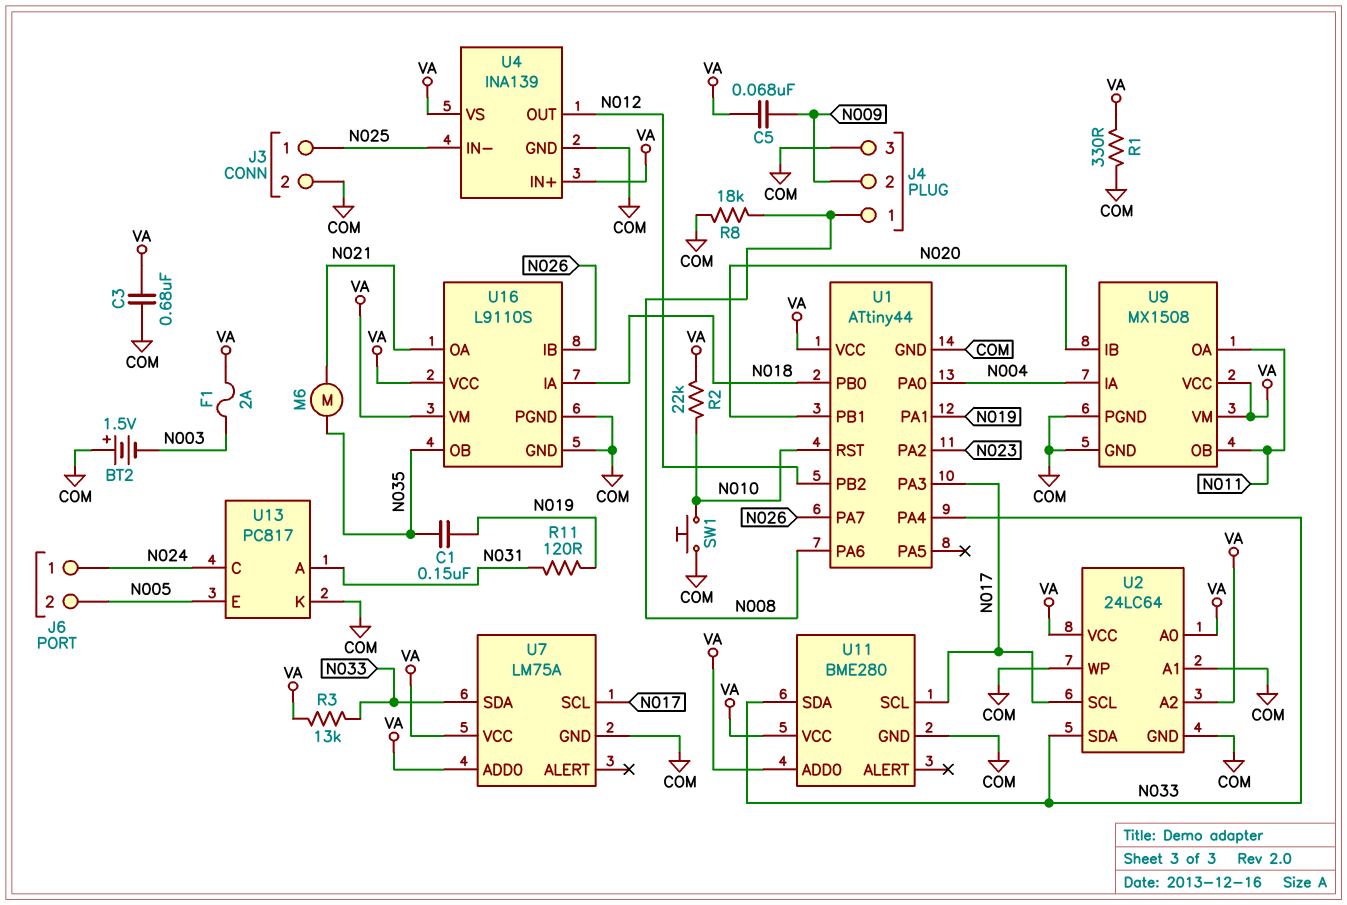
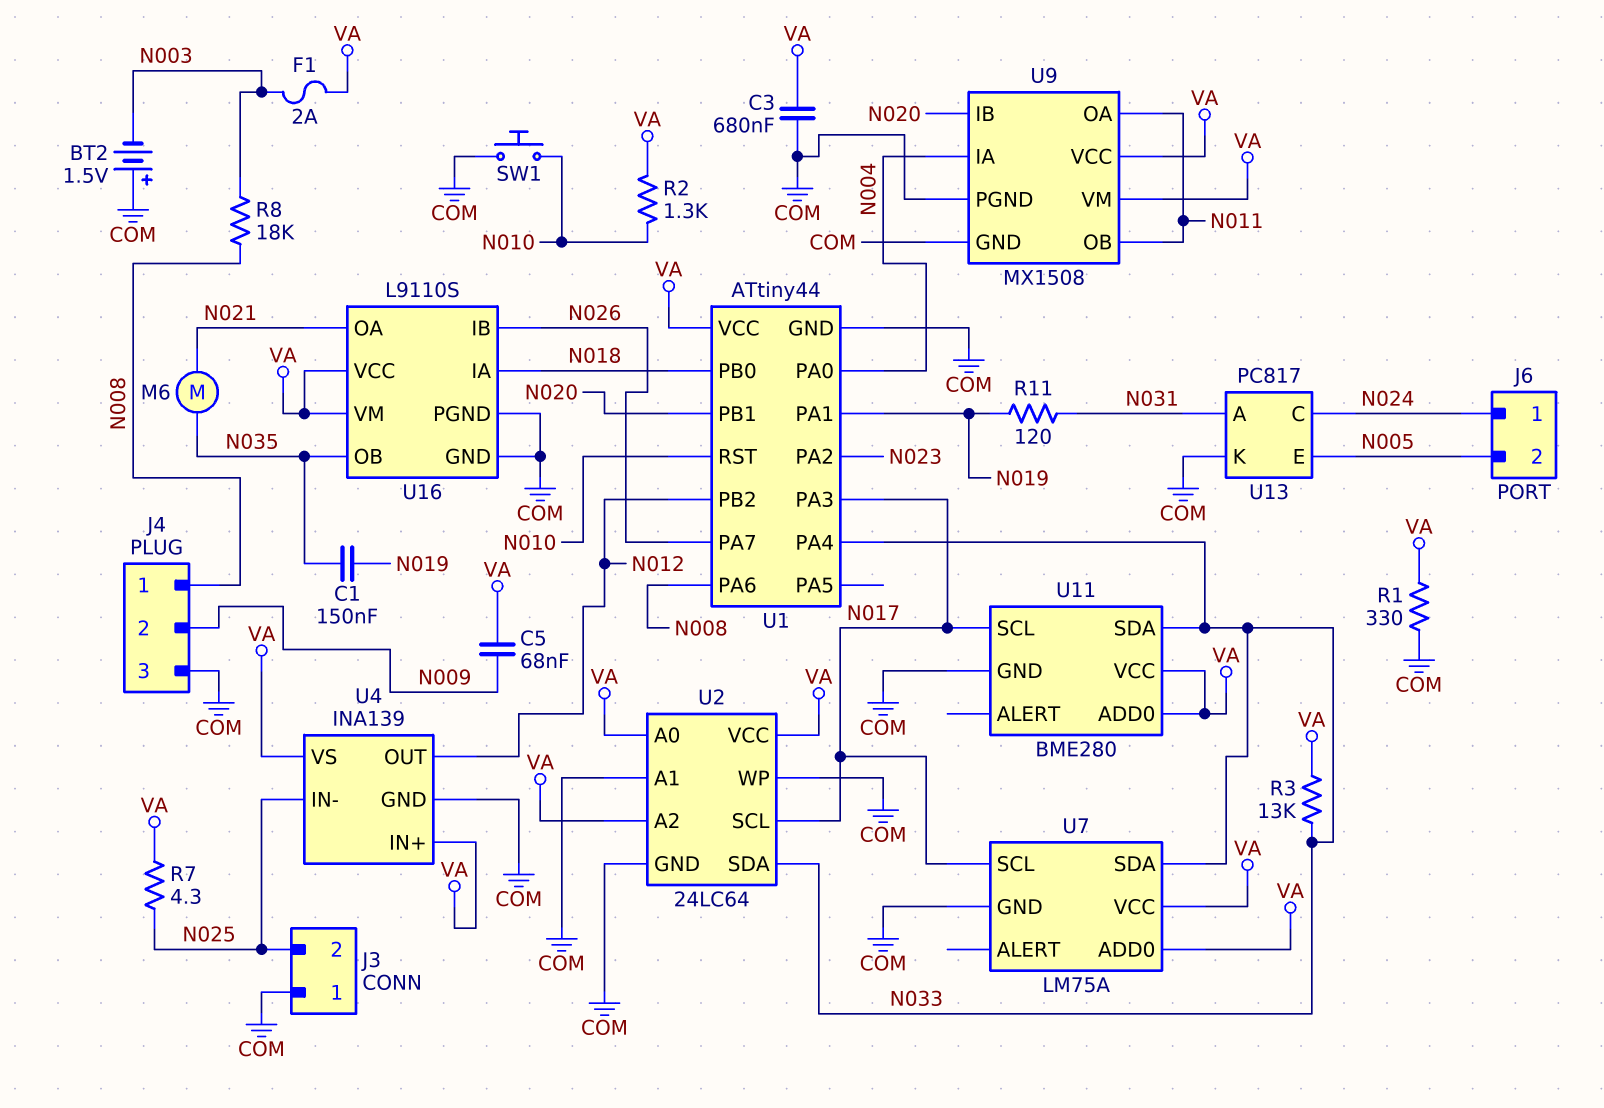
J3 pin 1: N025 -> COM
J3 pin 2: COM -> N025
R2: 22k (N010, VA) -> 1.3k (N010, VA)
R7: none -> 4.3 (N025, VA)
R8: 18k (COM, N008) -> 18k (N003, N008)

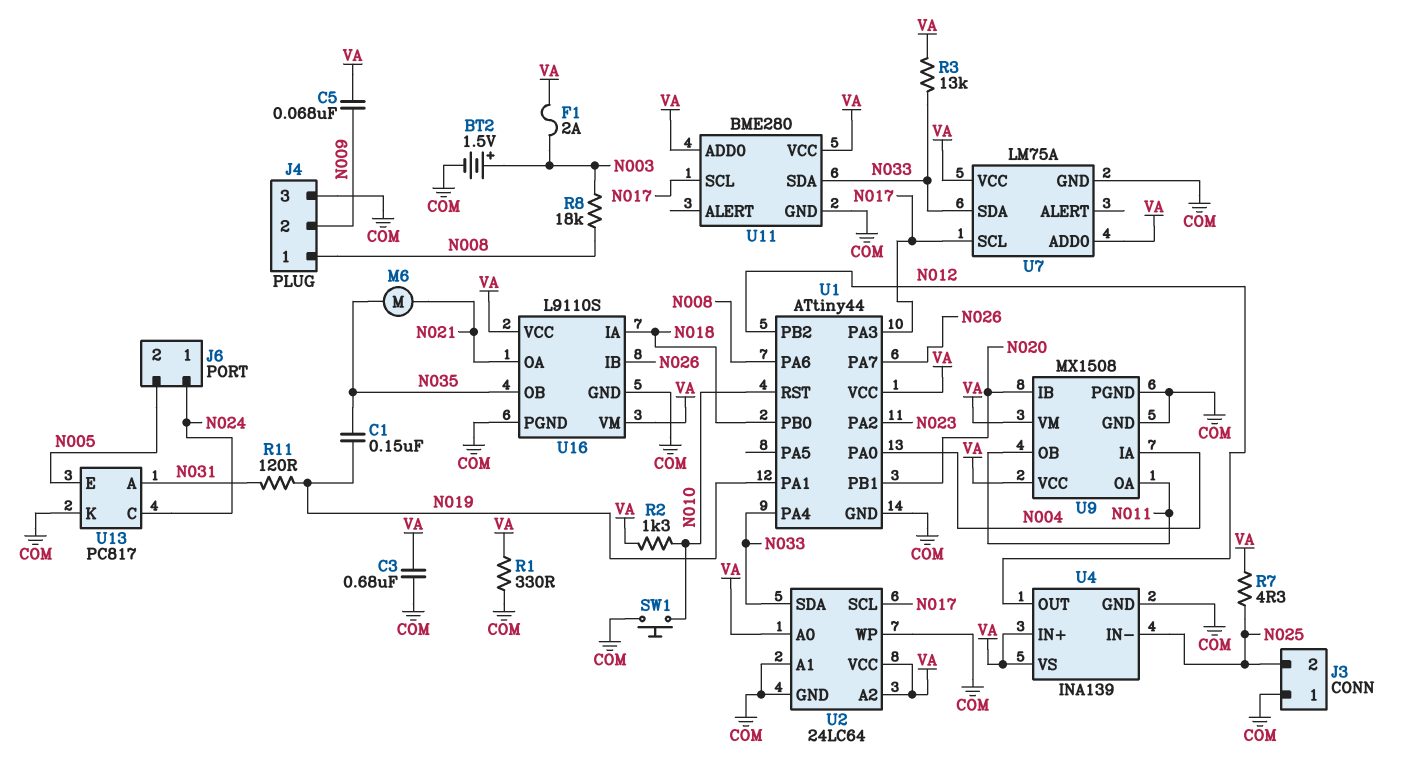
BT2: 1.5V (plus COM, minus N003) -> 1.5V (plus N003, minus COM)

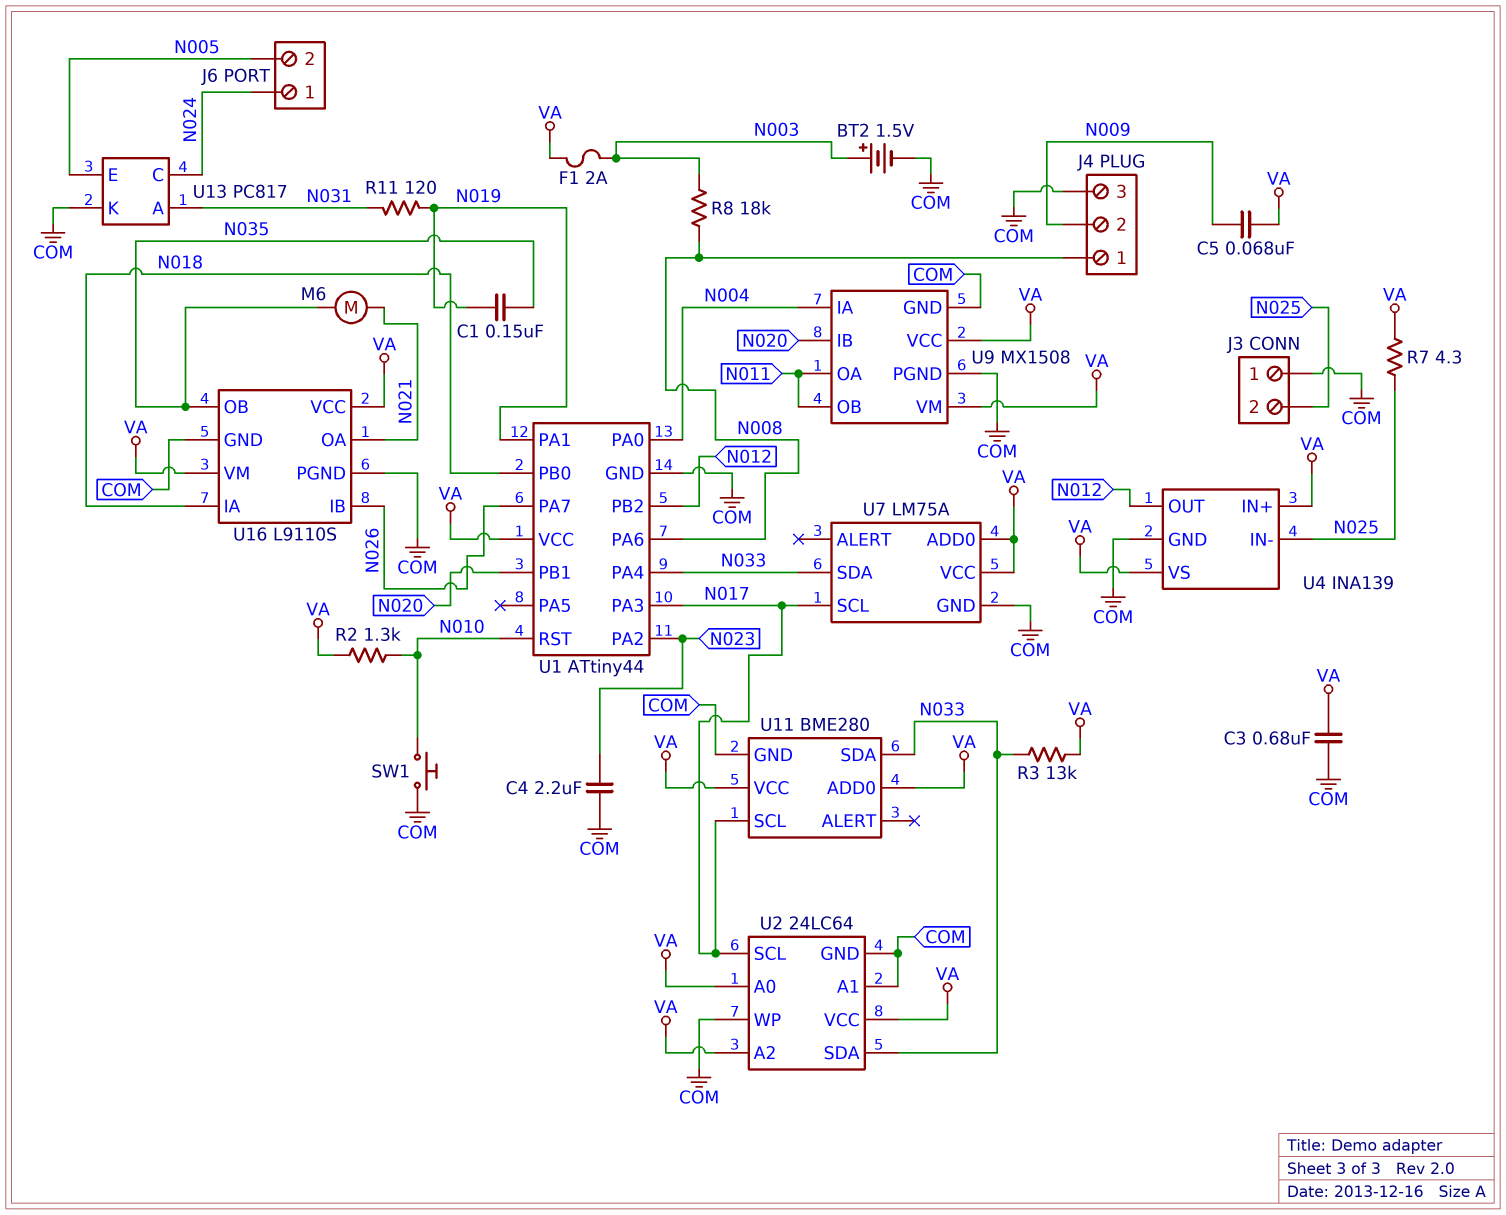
C4: none -> 2.2uF (COM, N023)
R1: 330 (COM, VA) -> none

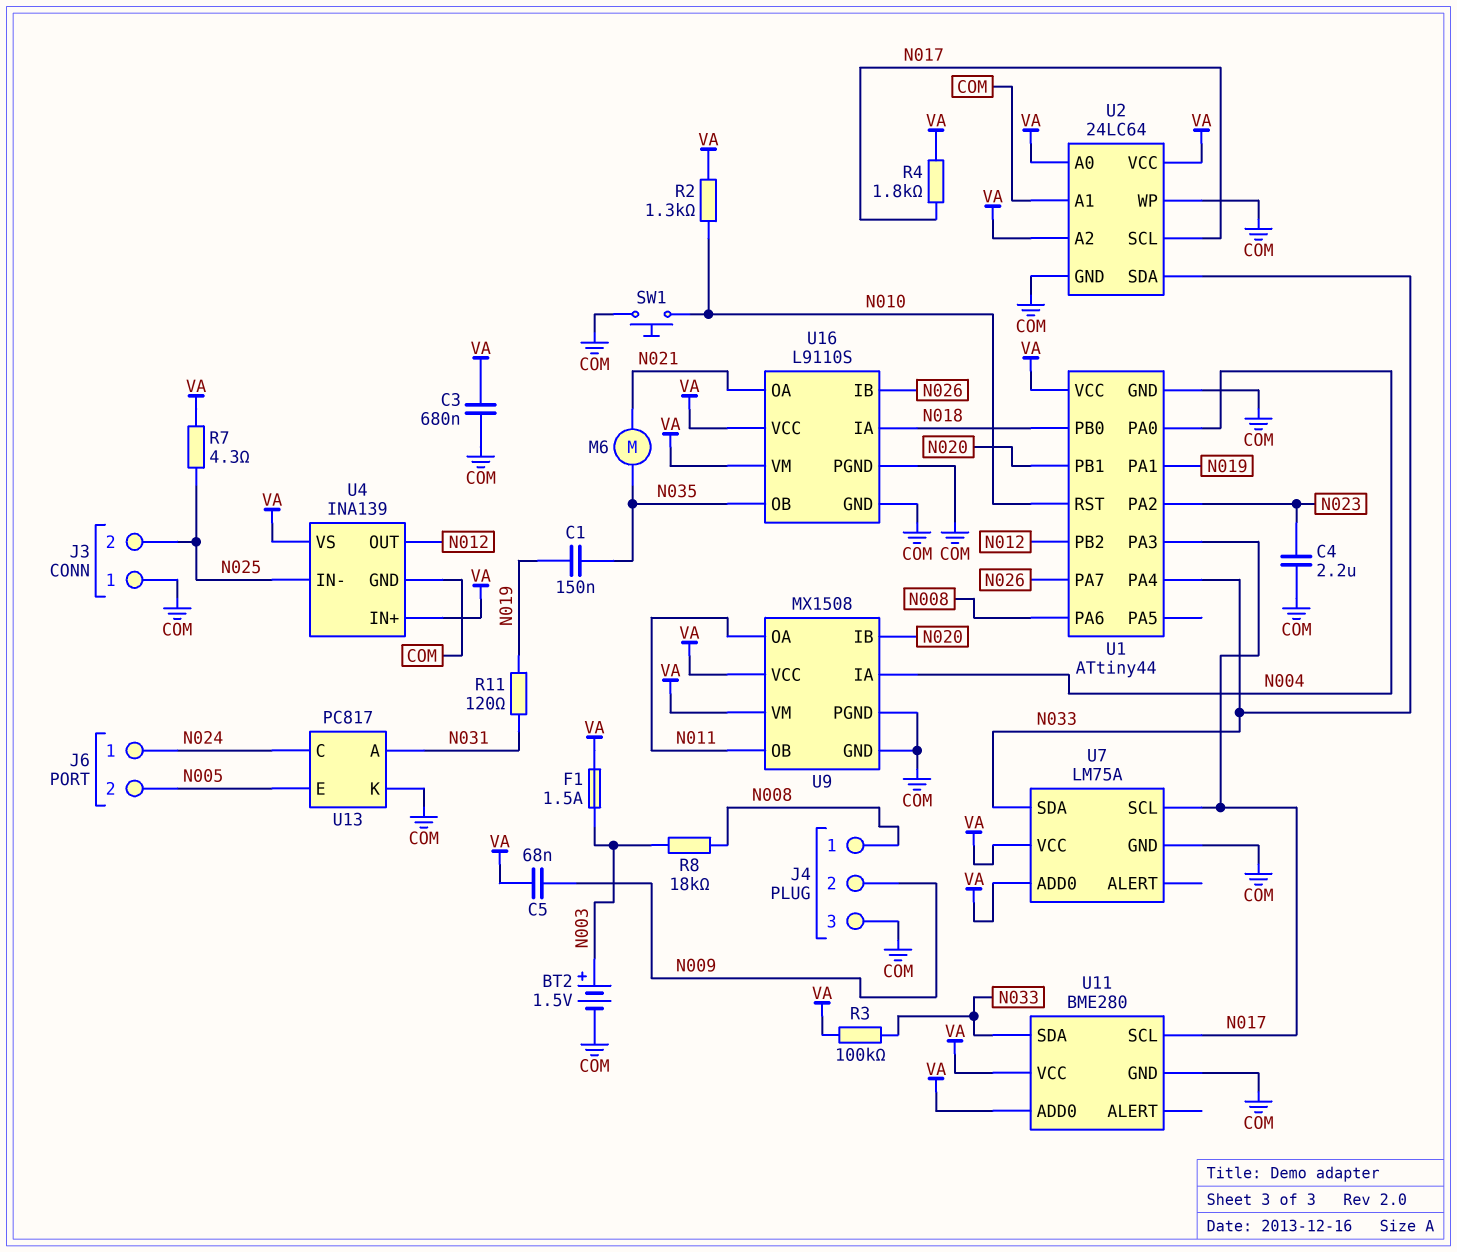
F1: 2A (N003, VA) -> 1.5A (N003, VA)
R3: 13k (N033, VA) -> 100k (N033, VA)
R4: none -> 1.8k (N017, VA)

